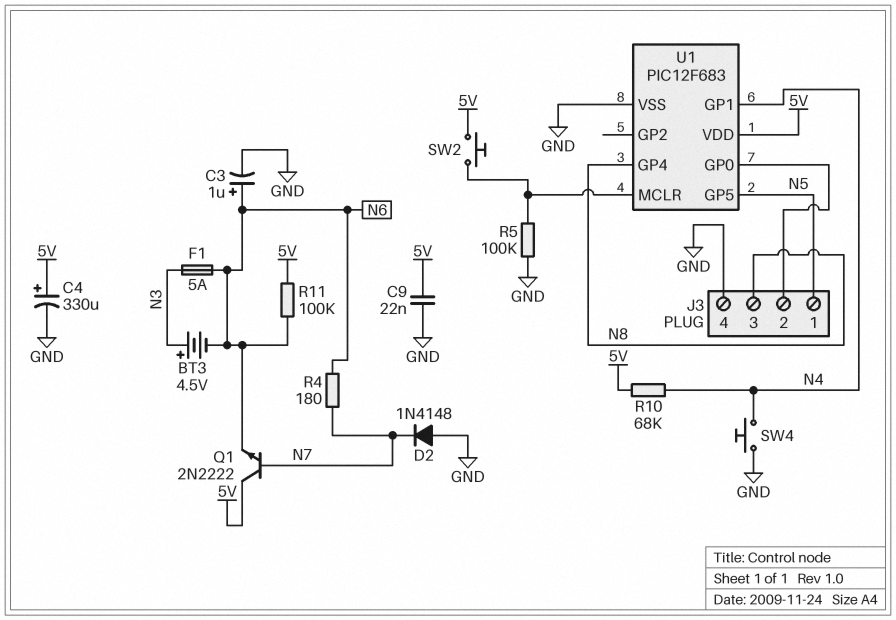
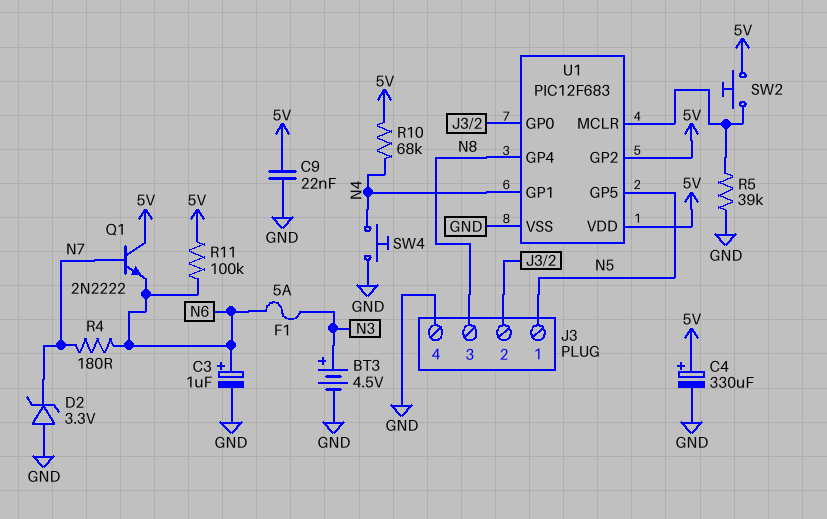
BT3: 4.5V (plus N3, minus N6) -> 4.5V (plus N3, minus GND)
D2: diode 1N4148 (A GND, K N7) -> zener 3.3V (A GND, K N7)
R5: 100k (GND, U1/MCLR) -> 39k (GND, U1/MCLR)
U1 pin GP2: none -> 5V

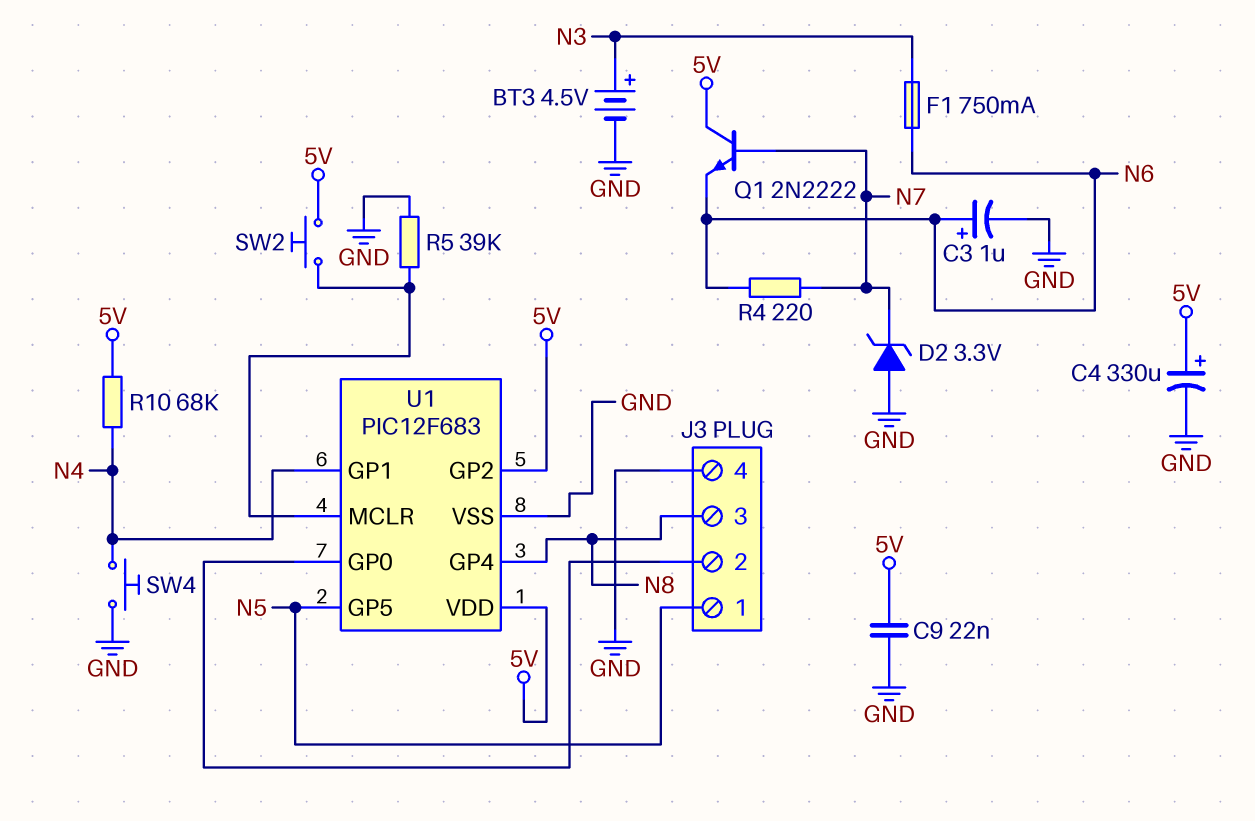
F1: 5A (N3, N6) -> 750mA (N3, N6)
R4: 180 (N6, N7) -> 220 (N6, N7)
R11: 100k (5V, N6) -> none

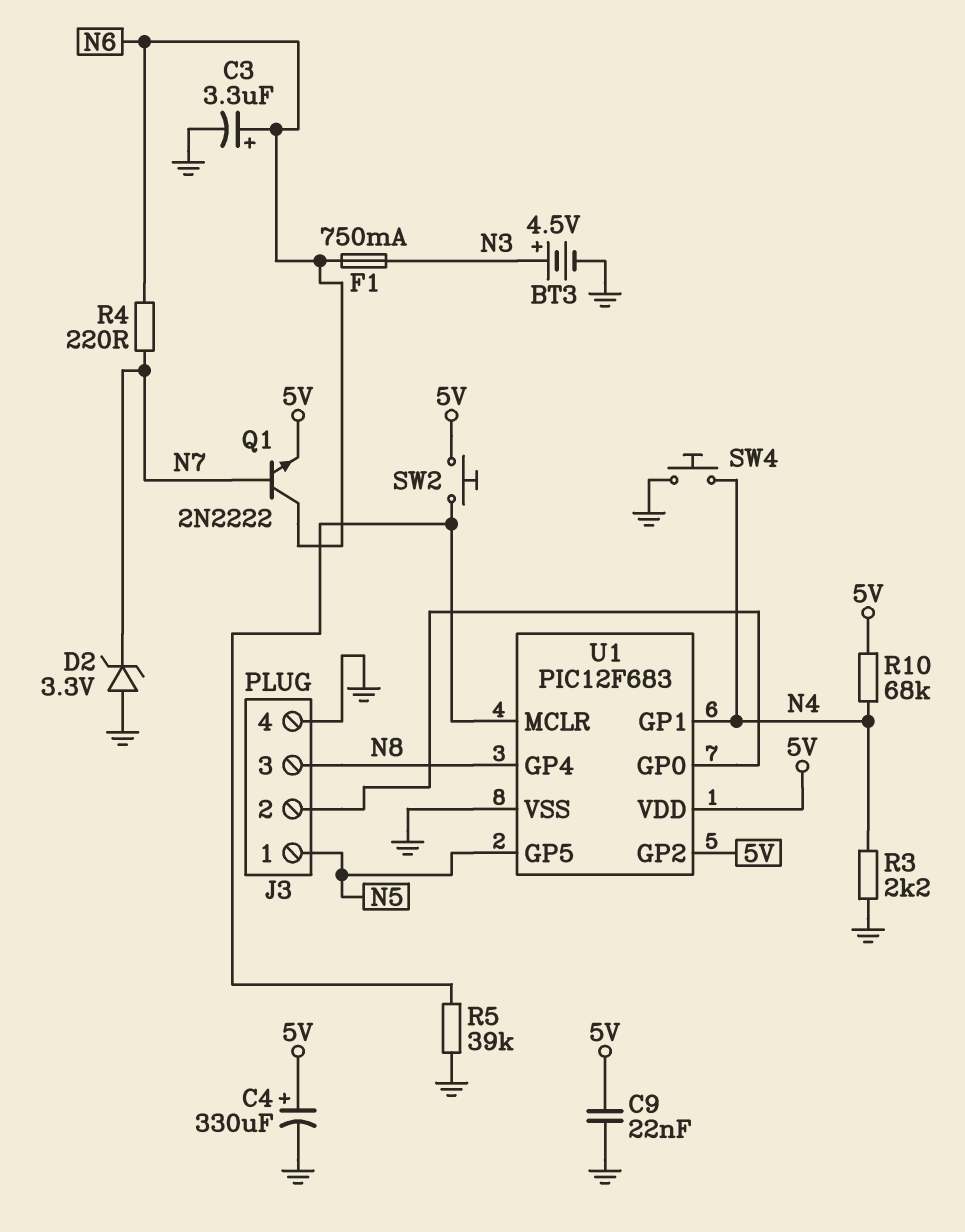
C3: 1uF (plus N6, minus GND) -> 3.3uF (plus N6, minus GND)
Q1: NPN 2N2222 (B N7, C 5V, E N6) -> NPN 2N2222 (B N7, C N6, E 5V)
R3: none -> 2.2k (GND, N4)

